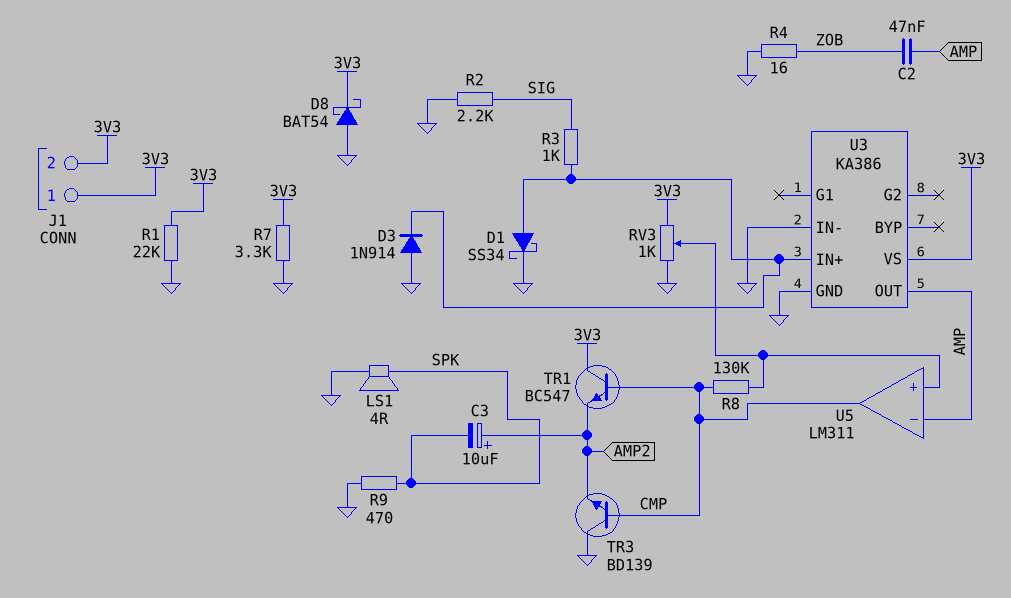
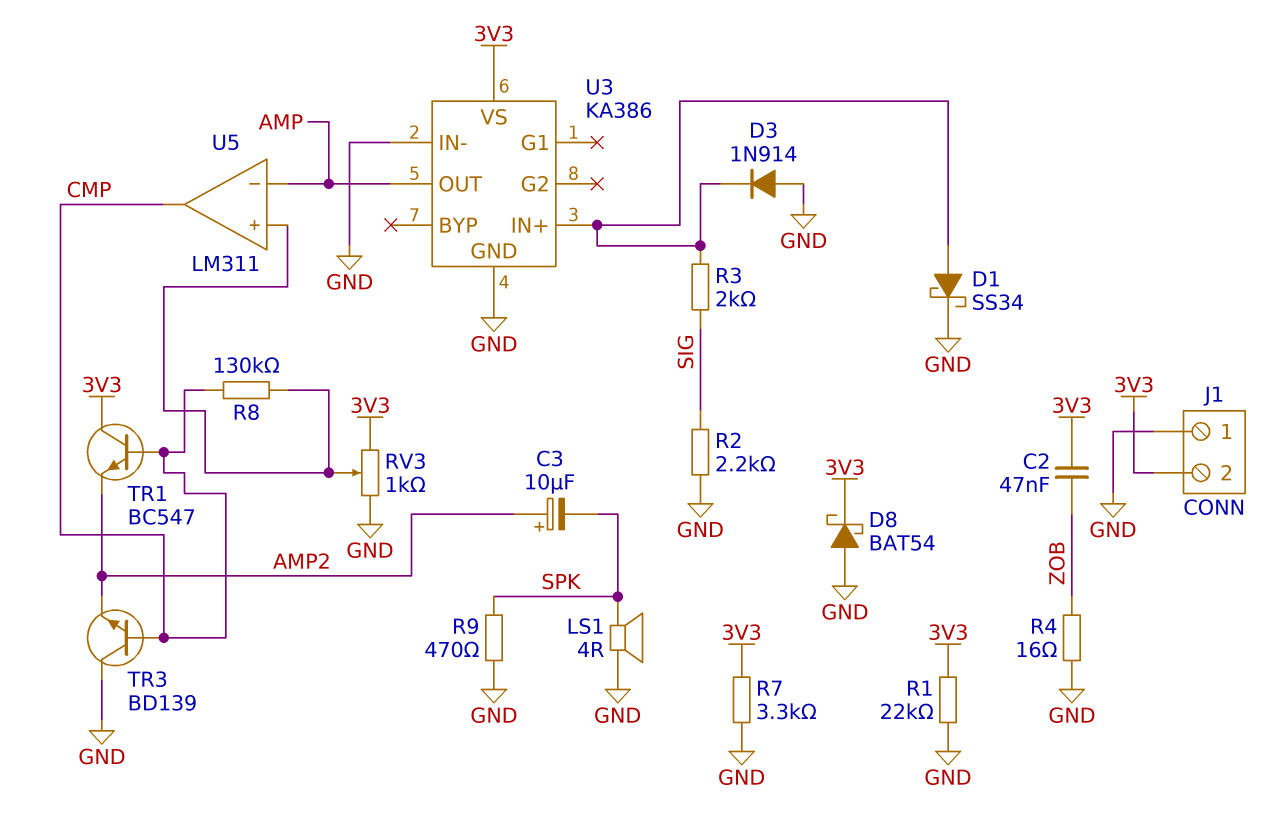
C2: 47nF (AMP, ZOB) -> 47nF (3V3, ZOB)
J1 pin 1: 3V3 -> GND
R3: 1k (SIG, U3/IN+) -> 2k (SIG, U3/IN+)

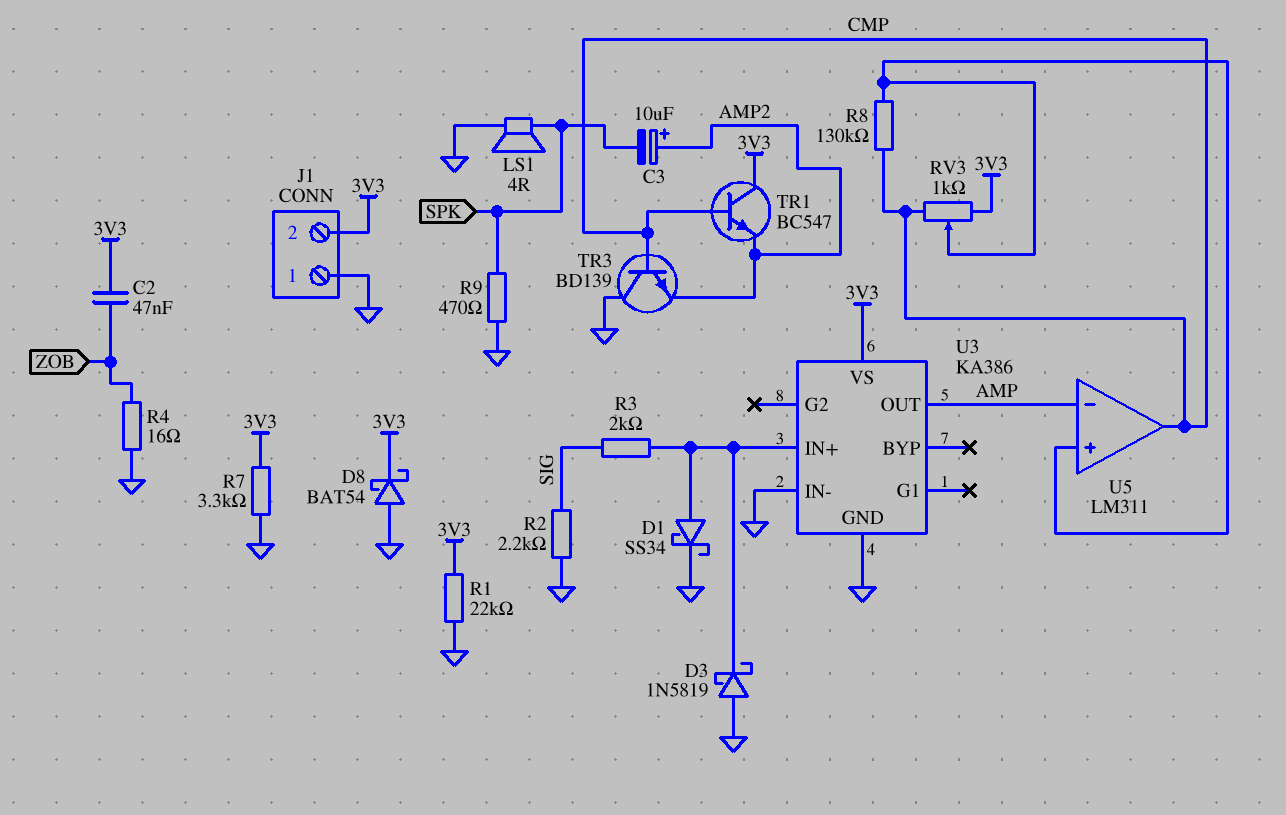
D3: diode 1N914 (A GND, K U3/IN+) -> schottky 1N5819 (A GND, K U3/IN+)
RV3: 1k (3V3, GND, wiper U5/in+) -> 1k (3V3, CMP, wiper U5/in+)

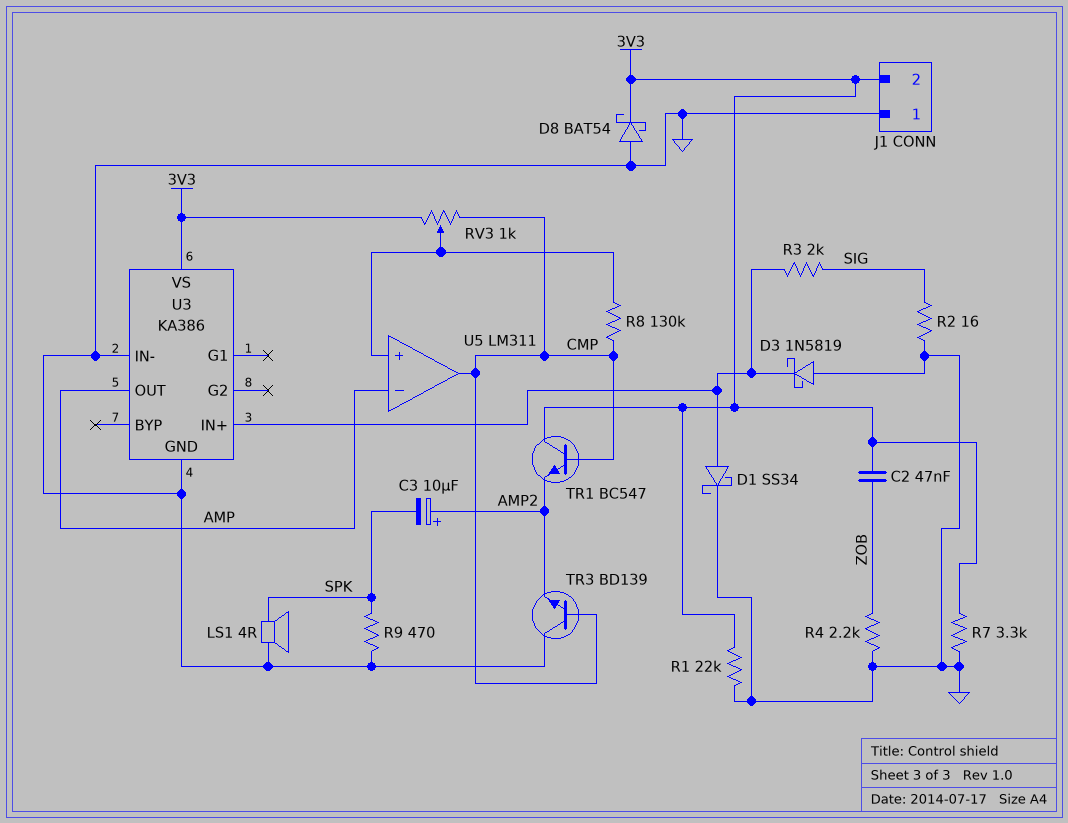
R2: 2.2k (GND, SIG) -> 16 (GND, SIG)
R4: 16 (GND, ZOB) -> 2.2k (GND, ZOB)

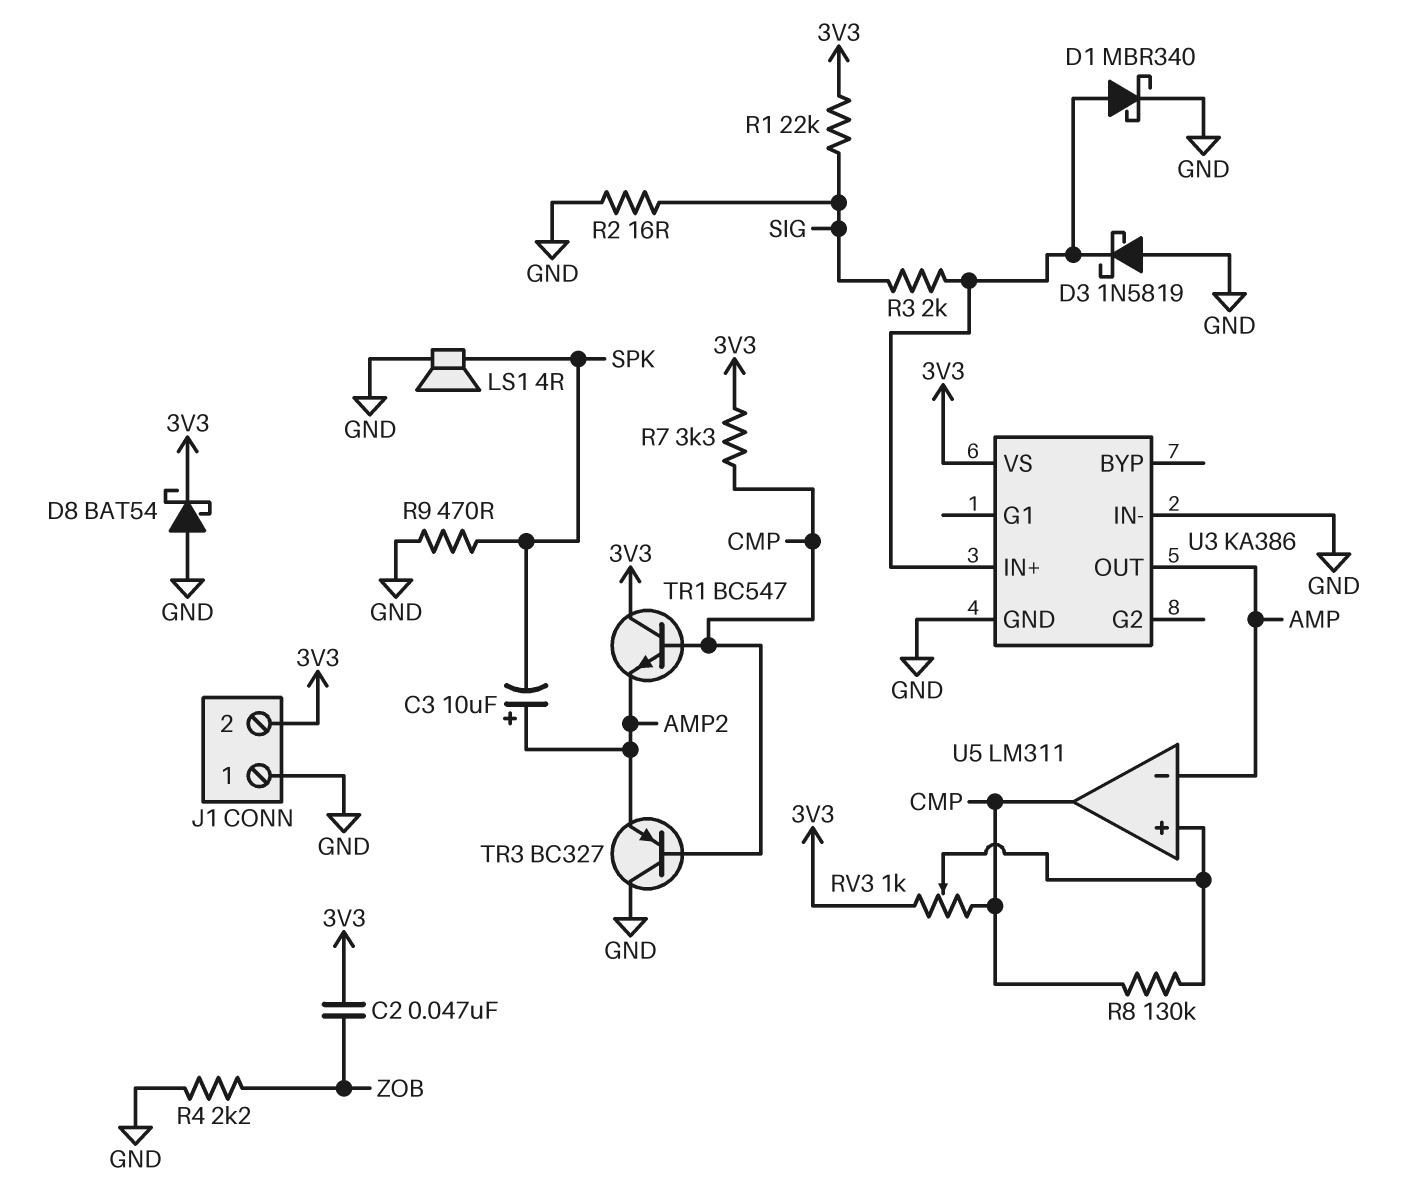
D1: schottky SS34 (A U3/IN+, K GND) -> schottky MBR340 (A U3/IN+, K GND)
R1: 22k (3V3, GND) -> 22k (3V3, SIG)
R7: 3.3k (3V3, GND) -> 3.3k (3V3, CMP)
TR3: NPN BD139 (B CMP, C GND, E AMP2) -> PNP BC327 (B CMP, C GND, E AMP2)

